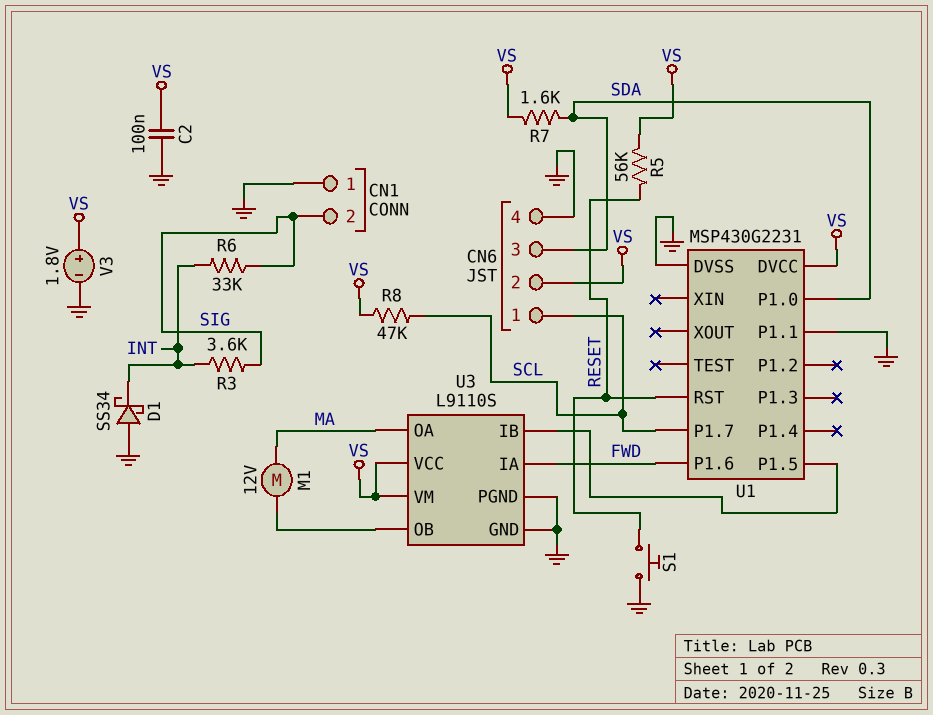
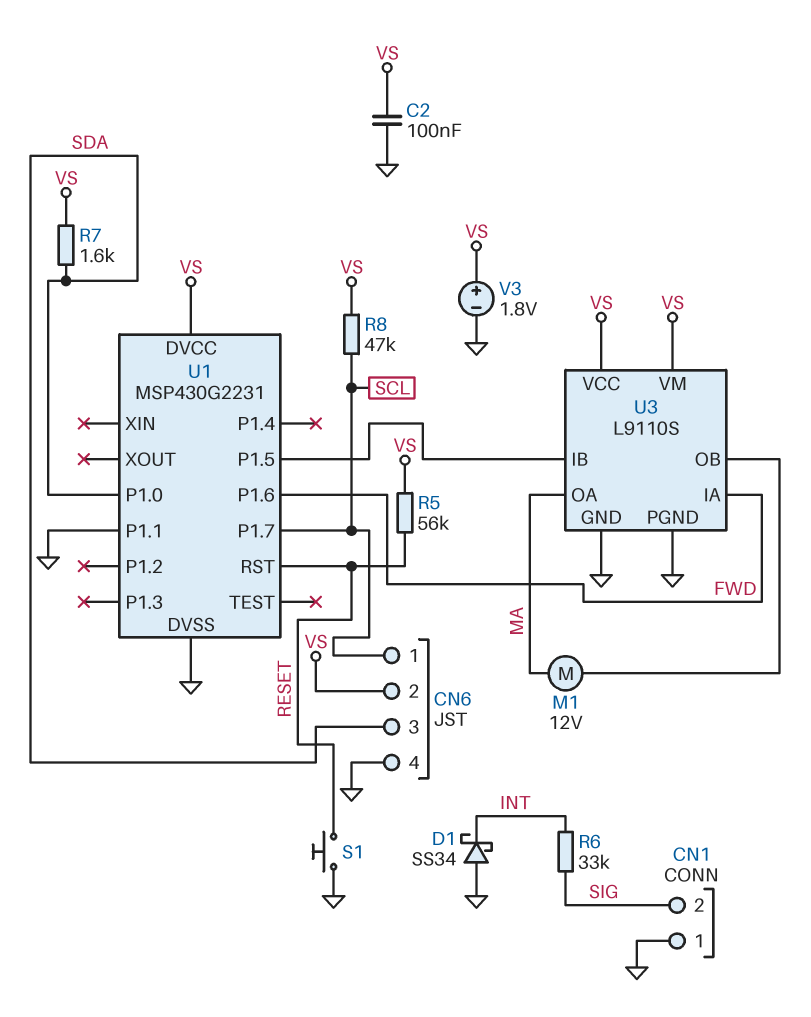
R3: 3.6k (INT, SIG) -> none

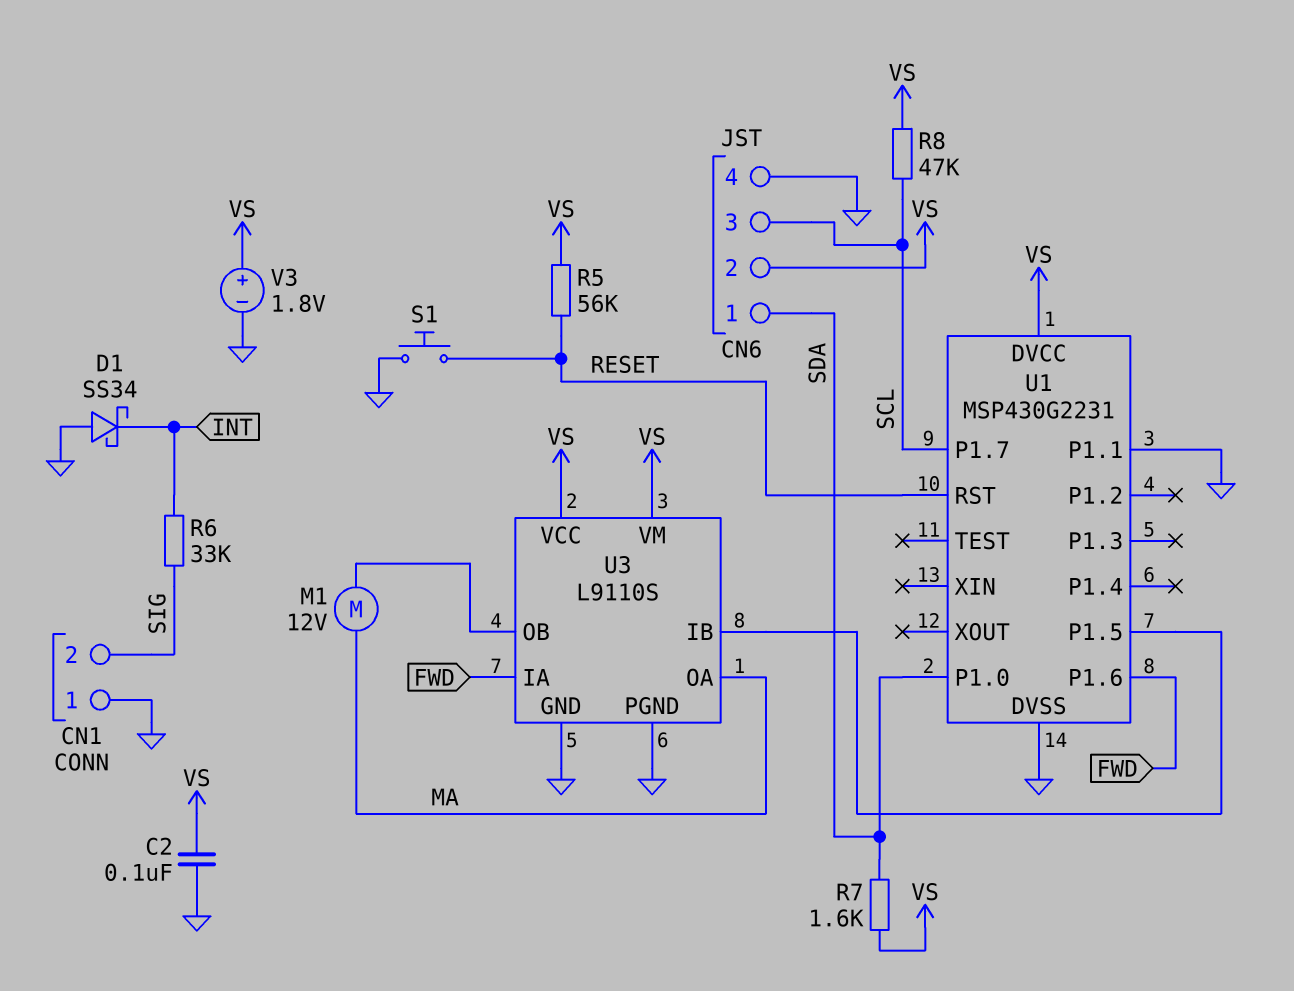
CN6 pin 1: SCL -> SDA
CN6 pin 3: SDA -> SCL

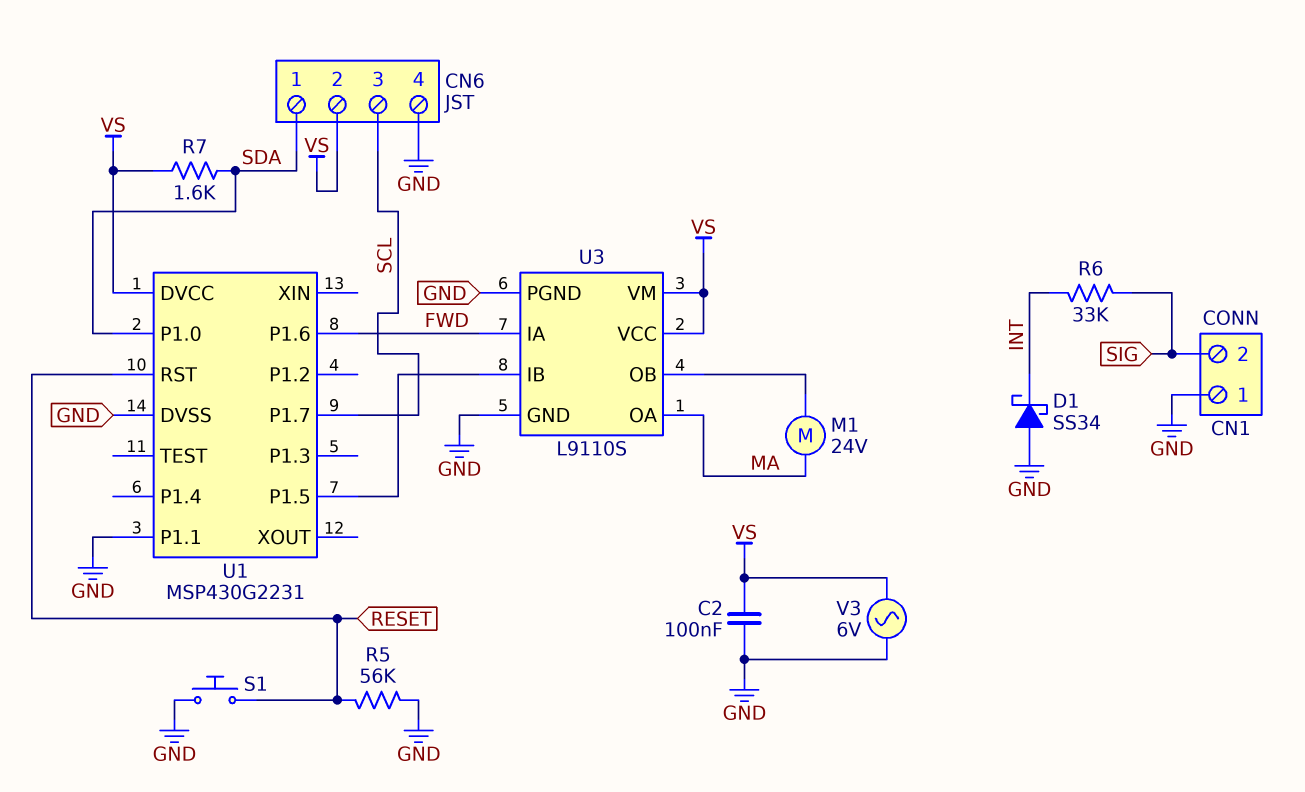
M1: motor 12V (MA, U3/OB) -> motor 24V (MA, U3/OB)
R5: 56k (RESET, VS) -> 56k (GND, RESET)
R8: 47k (SCL, VS) -> none
V3: 1.8V (plus VS, minus GND) -> AC 6V (GND, VS)

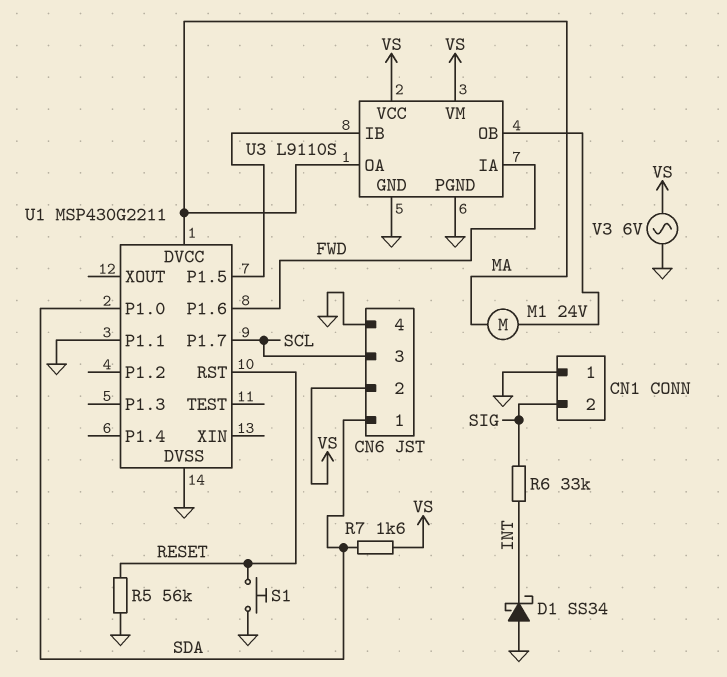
C2: 100nF (GND, VS) -> none
U1: MSP430G2231 -> MSP430G2211
U1 pin DVCC: VS -> MA

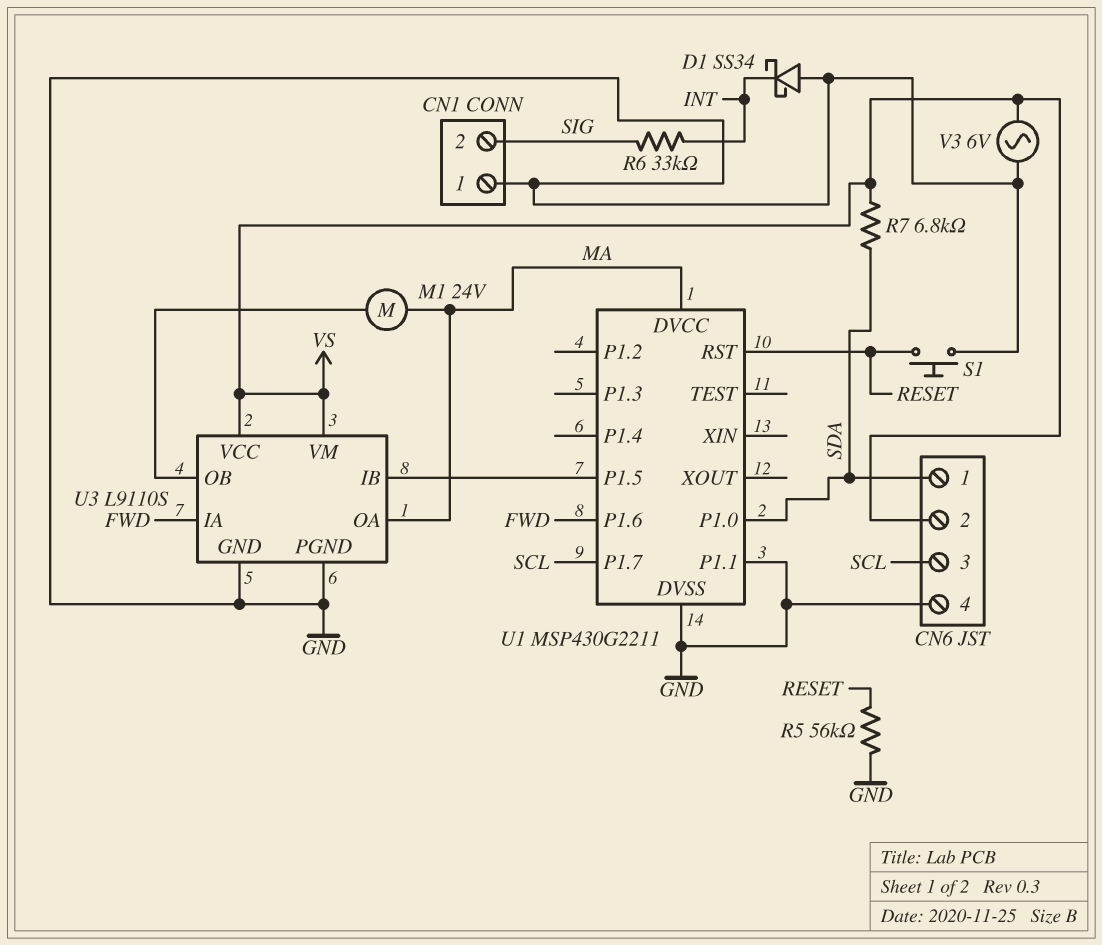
R7: 1.6k (SDA, VS) -> 6.8k (SDA, VS)

